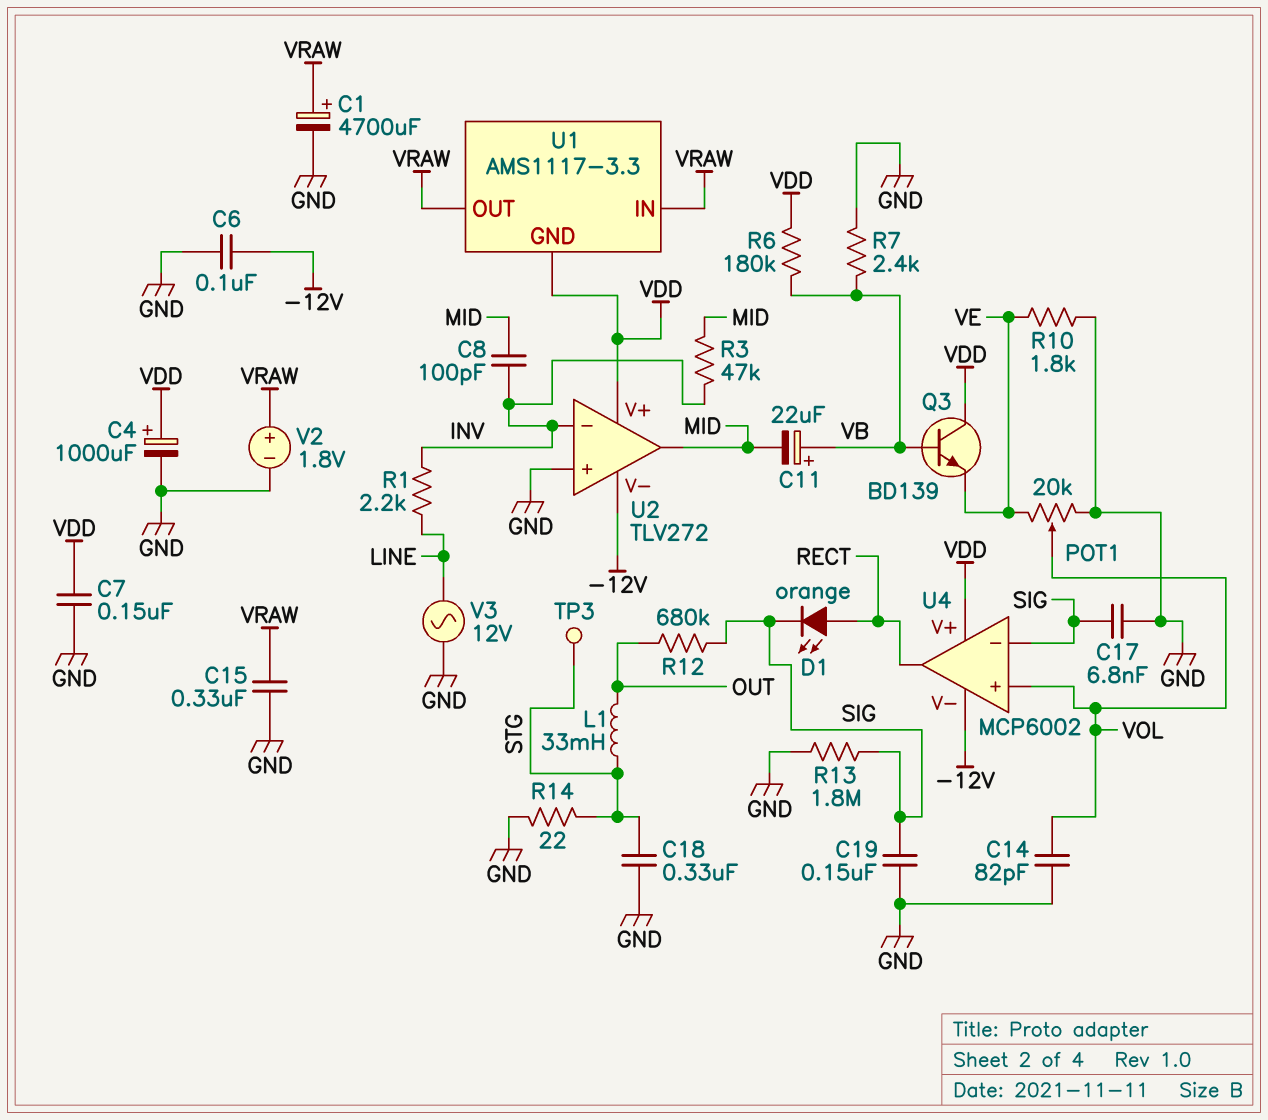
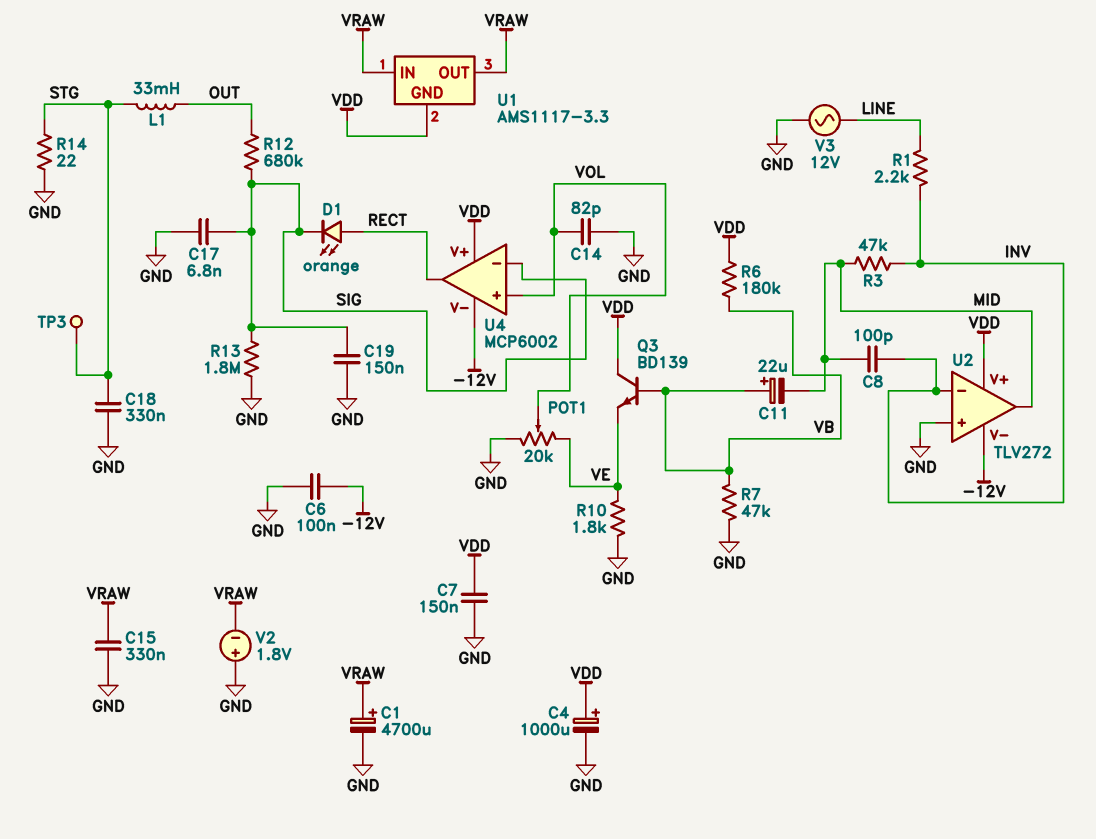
R7: 2.4k (GND, VB) -> 47k (GND, VB)
V2: 1.8V (plus VRAW, minus GND) -> 1.8V (plus GND, minus VRAW)

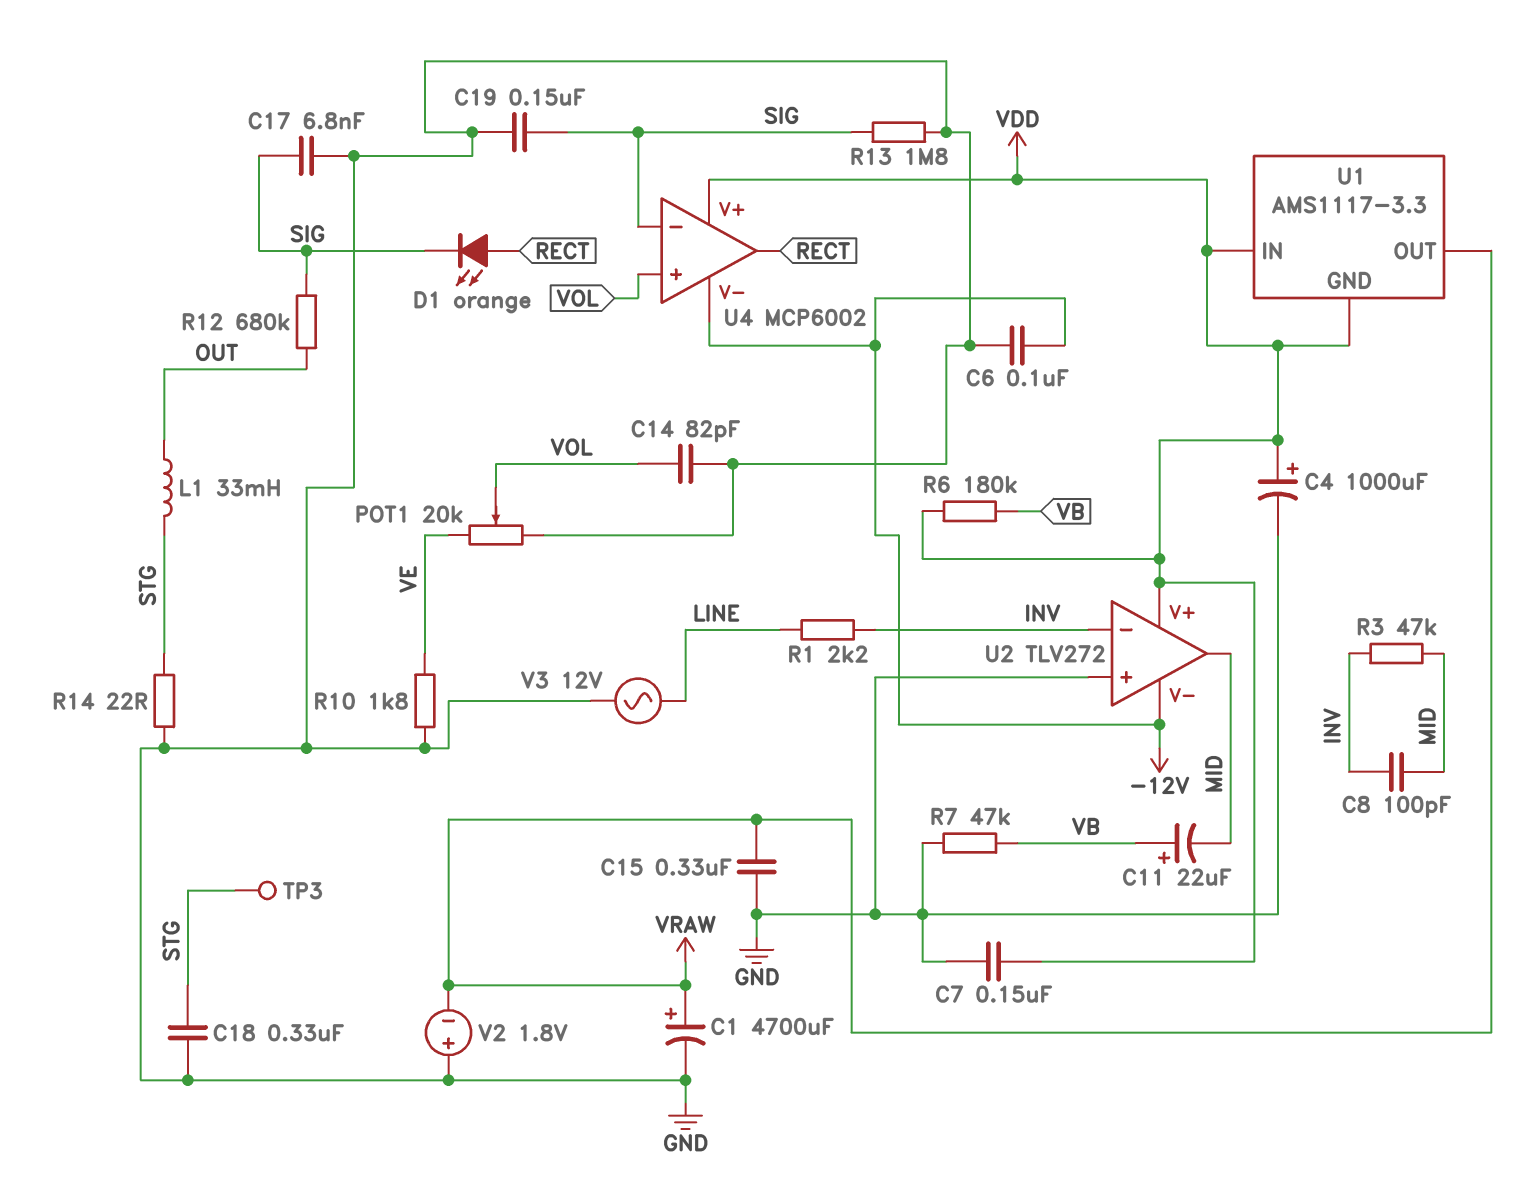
Q3: NPN BD139 (B VB, C VDD, E VE) -> none
U1 pin IN: VRAW -> VDD

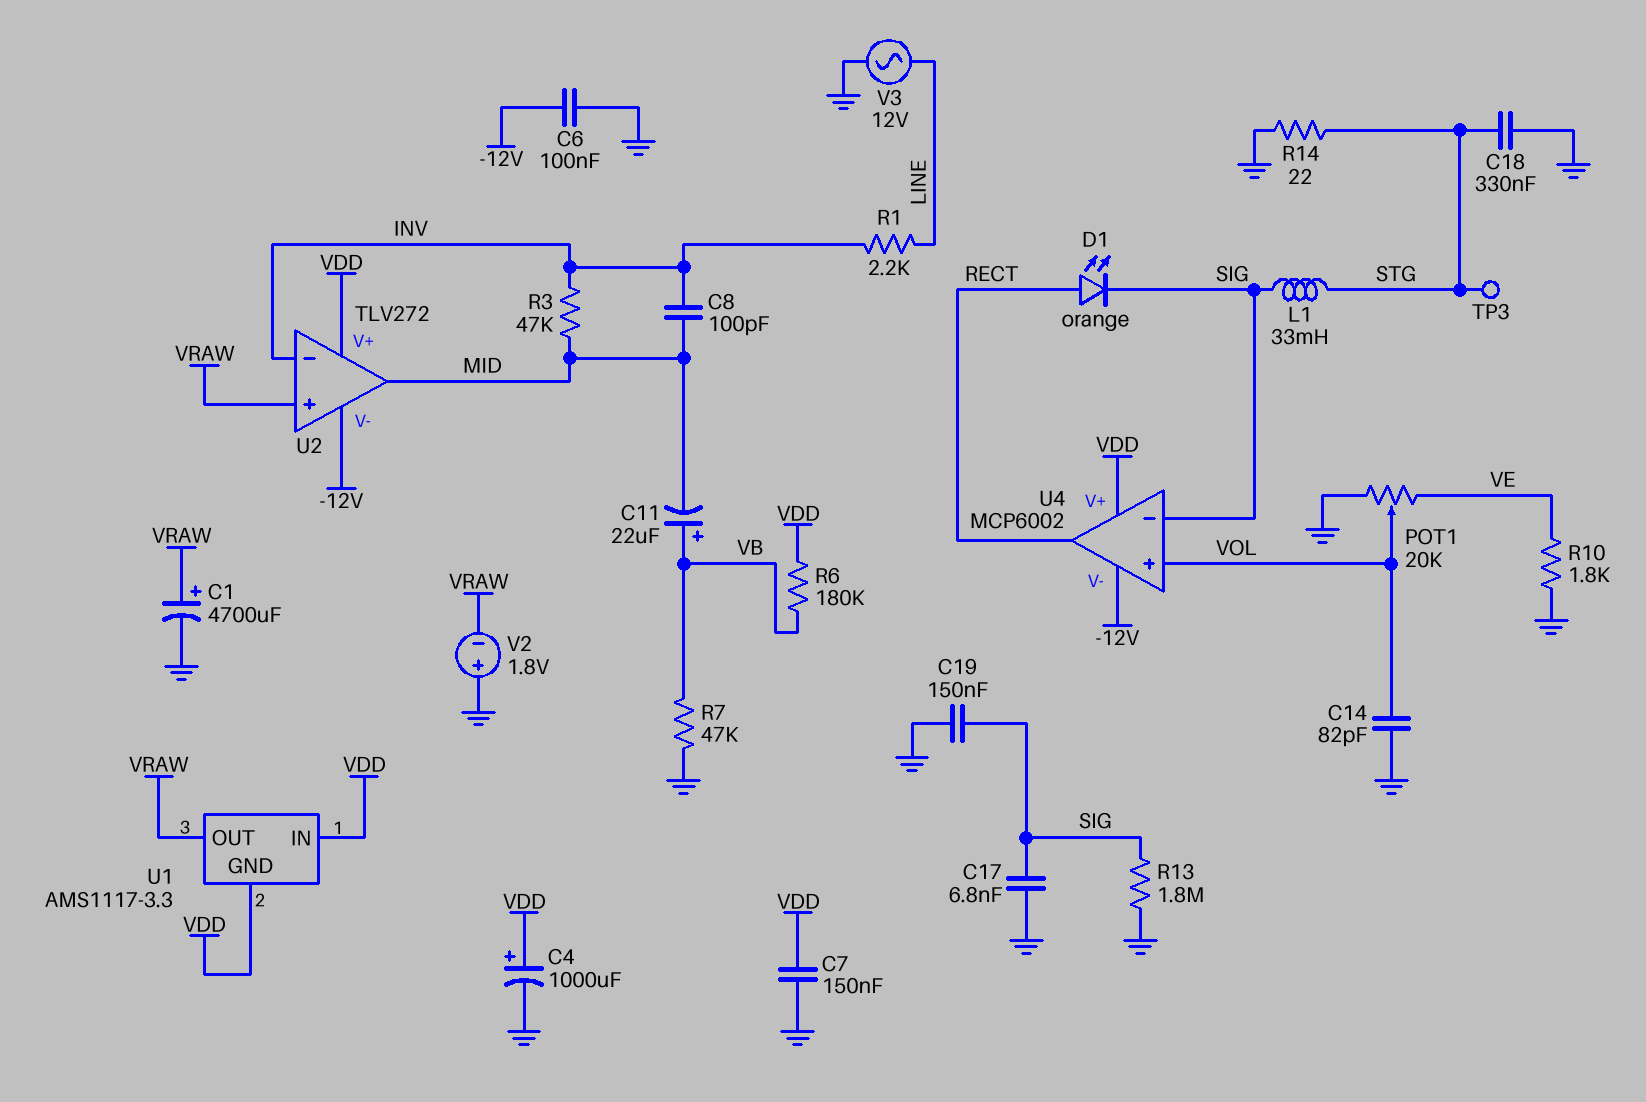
C15: 330nF (GND, VRAW) -> none
L1: 33mH (OUT, STG) -> 33mH (SIG, STG)
R12: 680k (OUT, SIG) -> none
U2 pin in+: GND -> VRAW

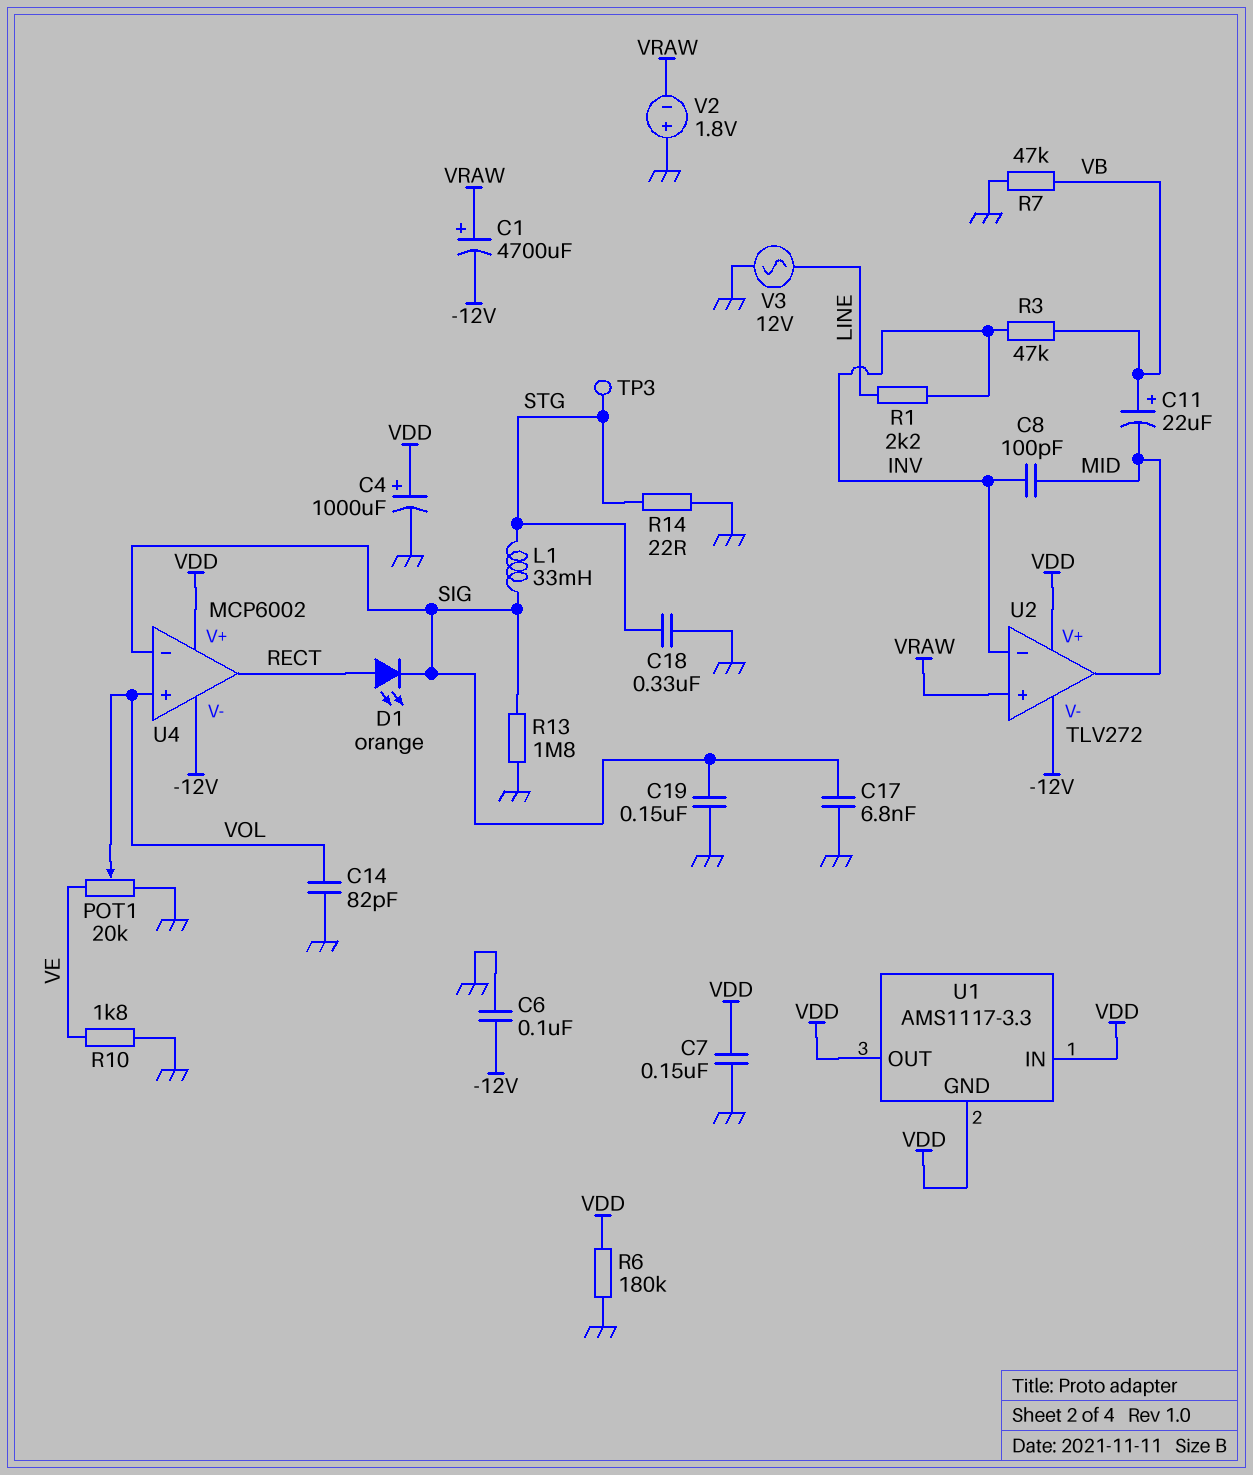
C1: 4700uF (plus VRAW, minus GND) -> 4700uF (plus VRAW, minus -12V)
R3: 47k (INV, MID) -> 47k (INV, VB)
R6: 180k (VB, VDD) -> 180k (GND, VDD)
U1 pin OUT: VRAW -> VDD

